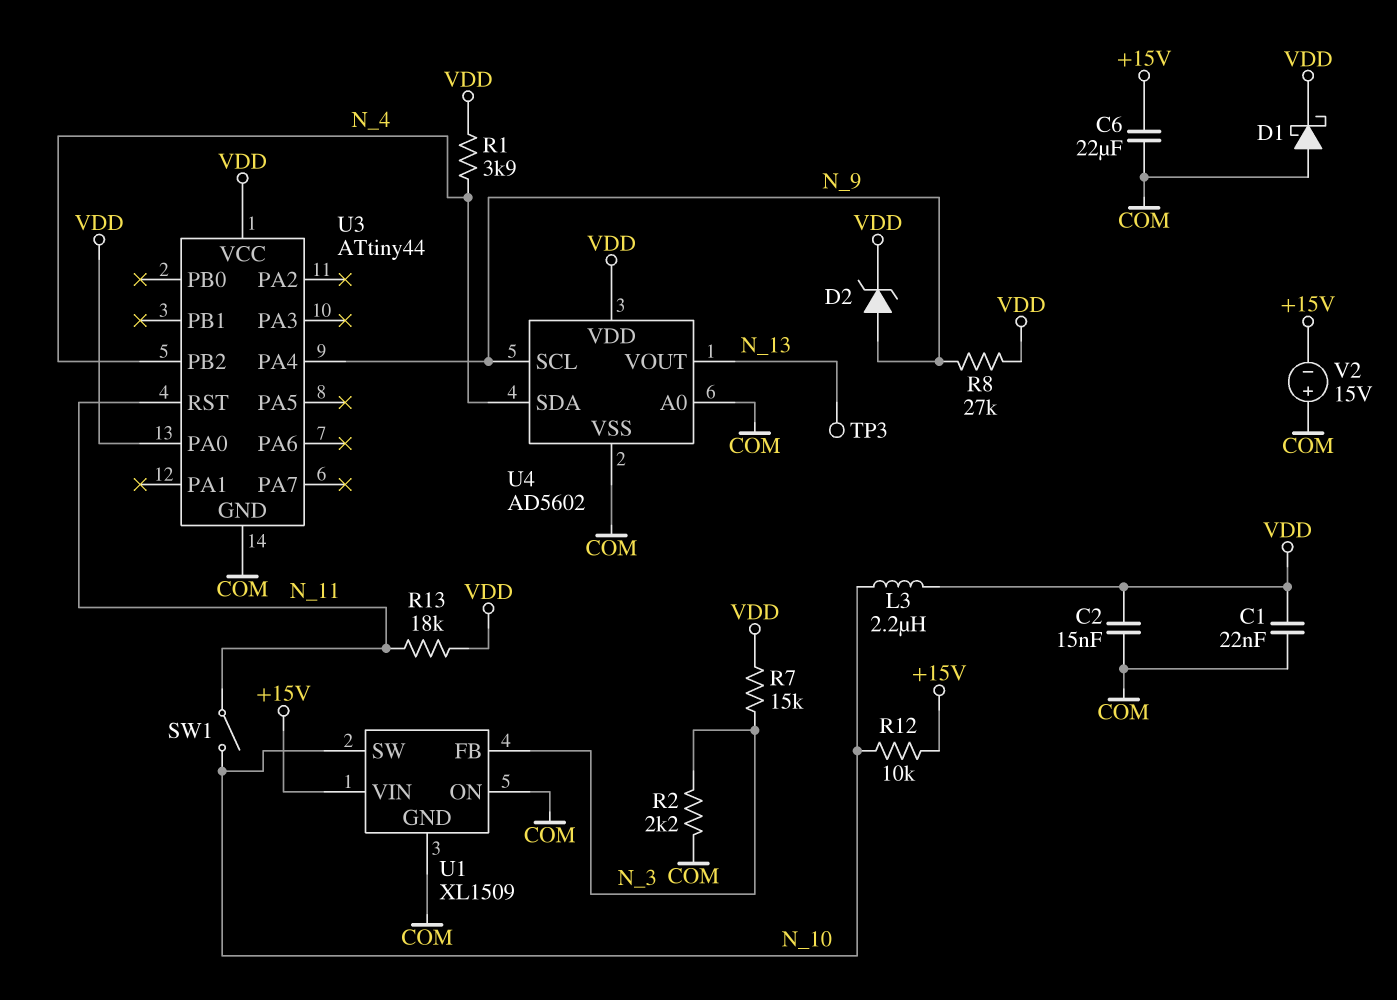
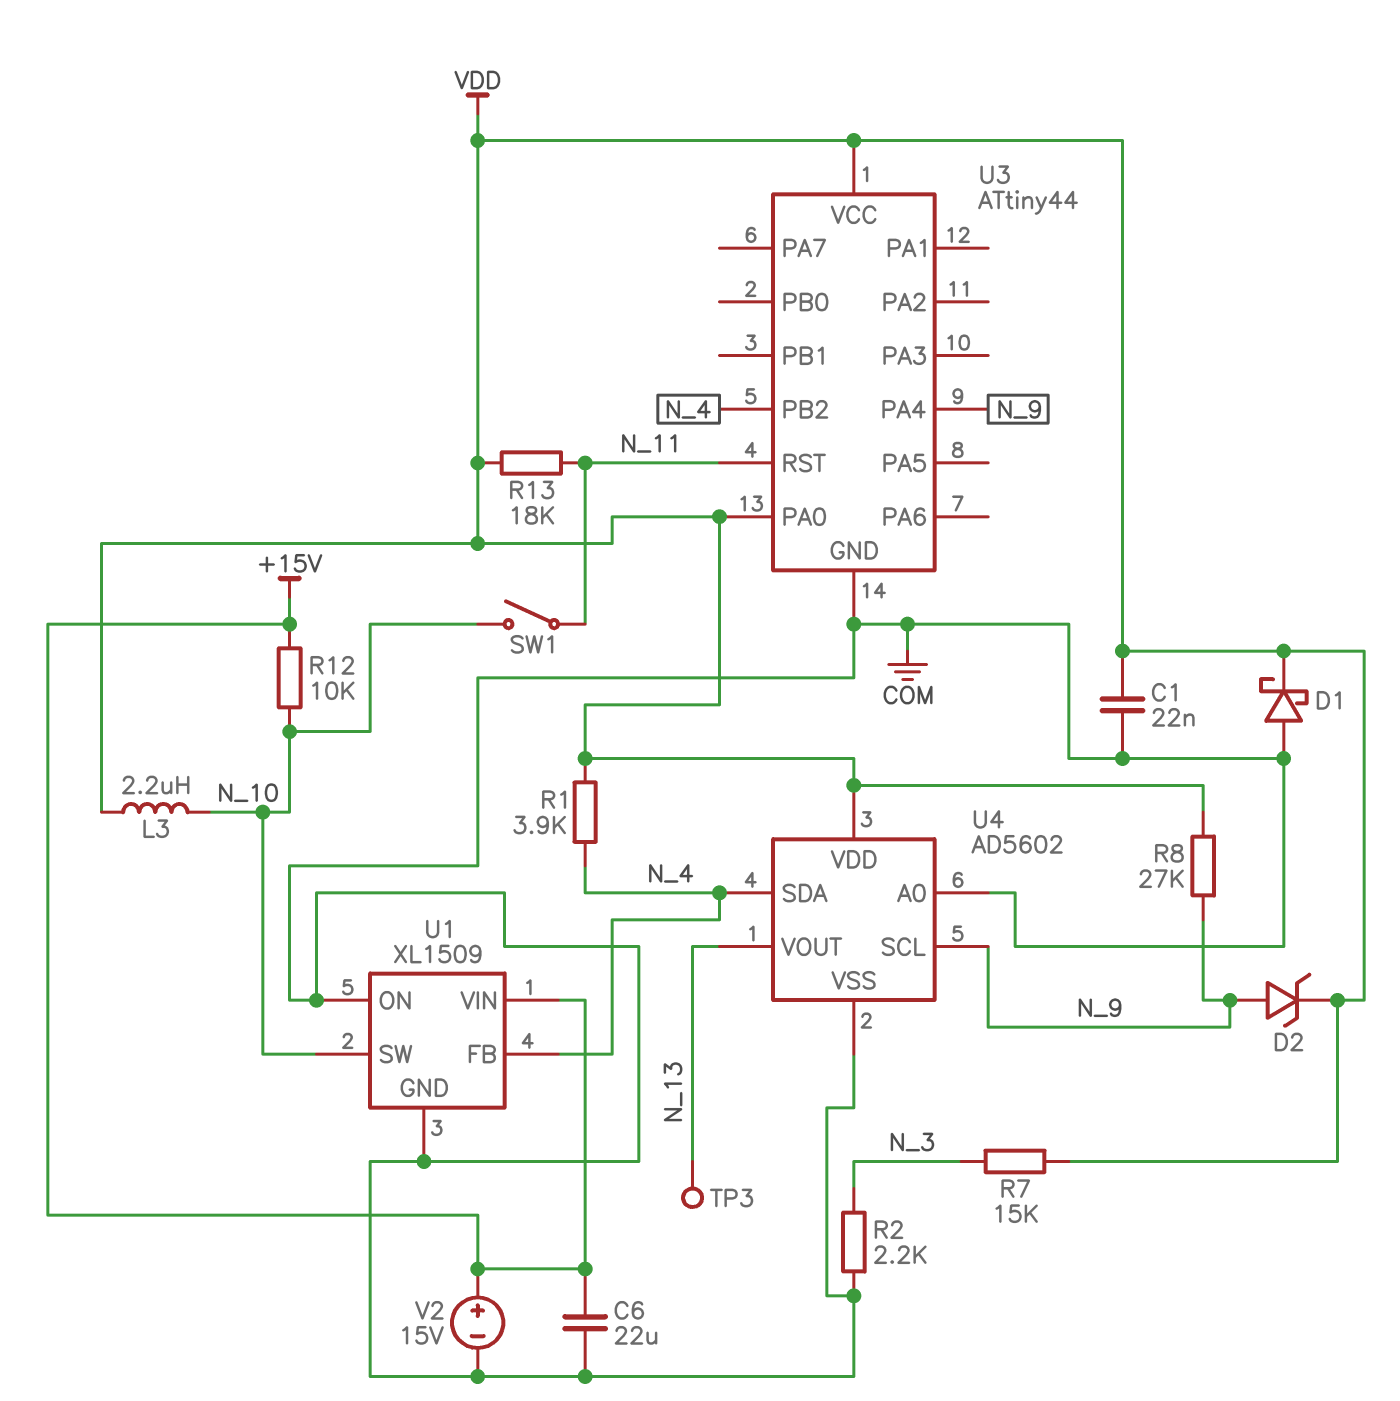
C2: 15nF (COM, VDD) -> none
U1 pin FB: N_3 -> N_4
V2: 15V (plus COM, minus +15V) -> 15V (plus +15V, minus COM)

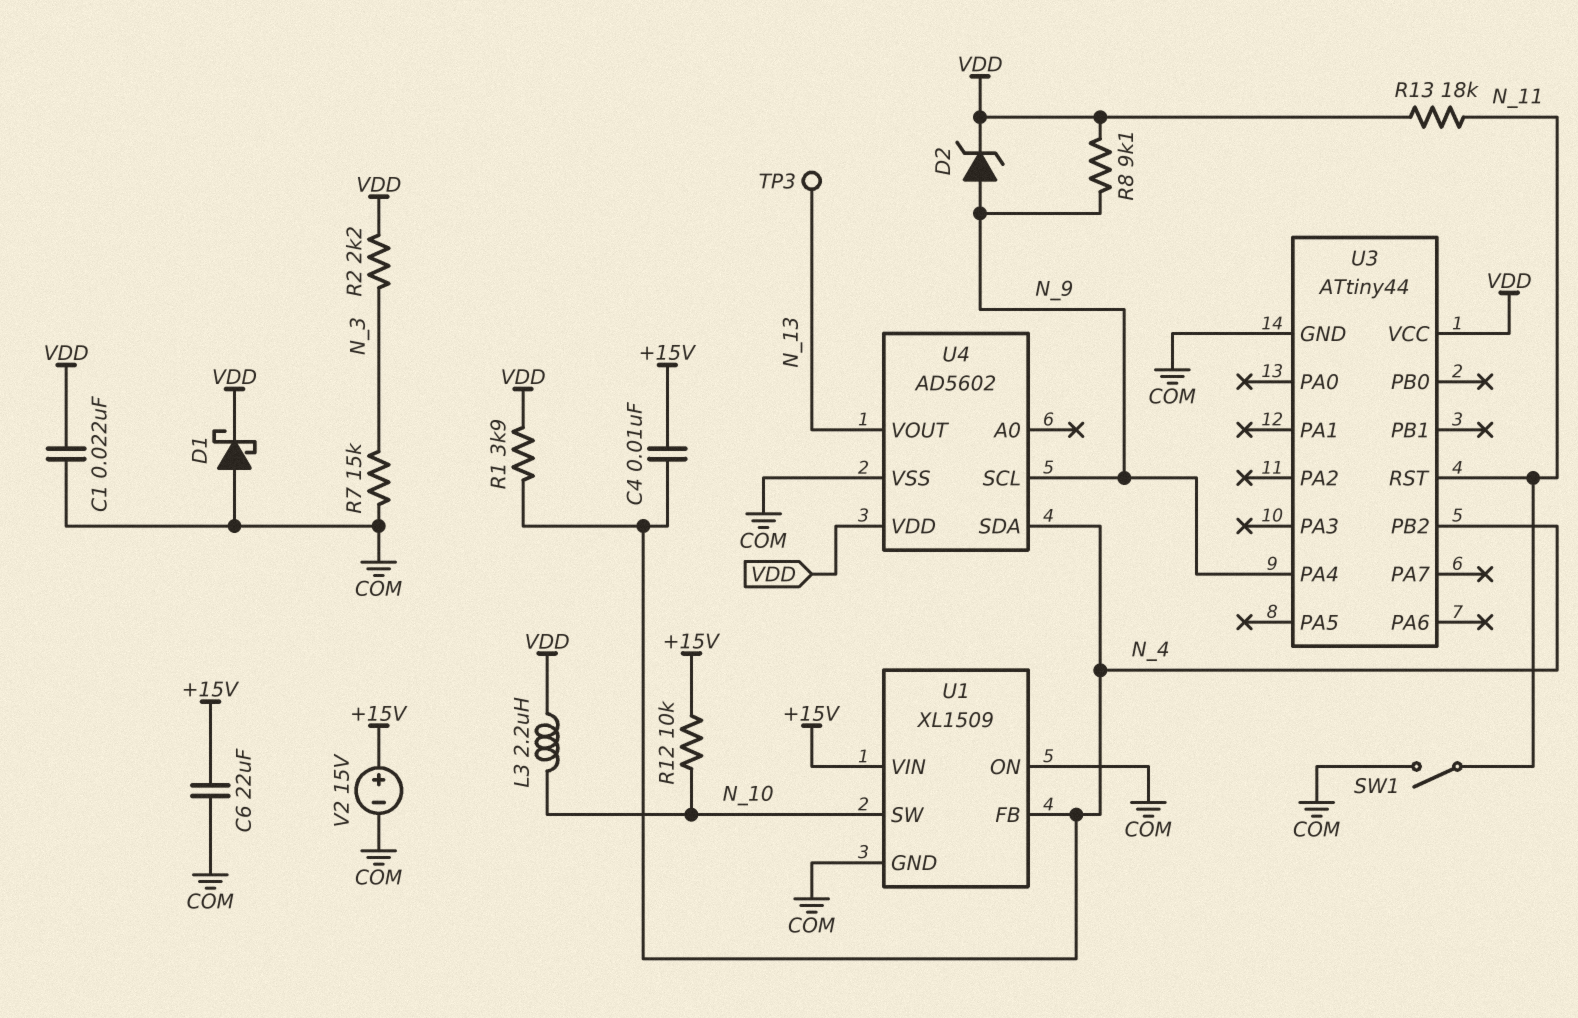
C4: none -> 10nF (+15V, N_4)
R2: 2.2k (COM, N_3) -> 2.2k (N_3, VDD)
R7: 15k (N_3, VDD) -> 15k (COM, N_3)
R8: 27k (N_9, VDD) -> 9.1k (N_9, VDD)
SW1: switch (N_10, N_11) -> switch (COM, N_11)
U3 pin PA0: VDD -> none
U4 pin A0: COM -> none

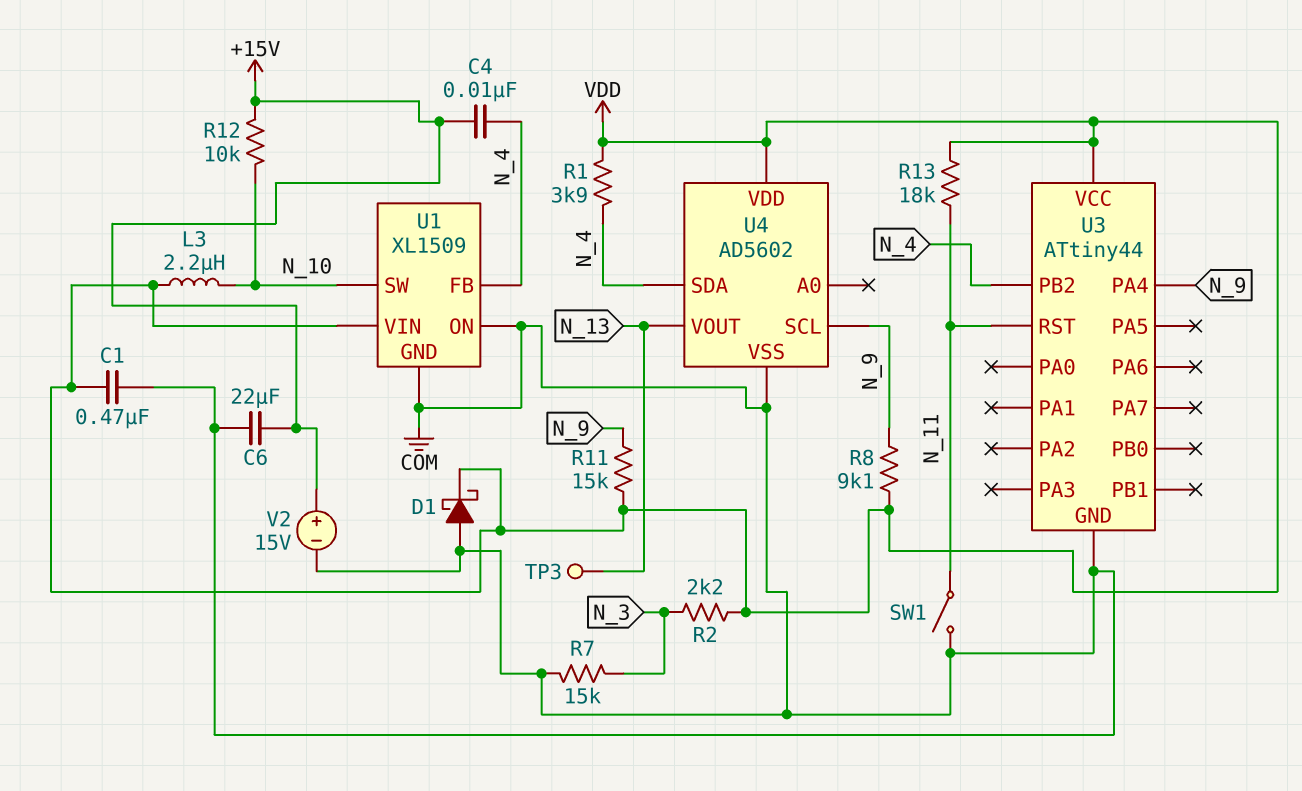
C1: 22nF (COM, VDD) -> 470nF (COM, VDD)
D2: zener (A N_9, K VDD) -> none
R11: none -> 15k (N_9, VDD)
U1 pin VIN: +15V -> VDD

